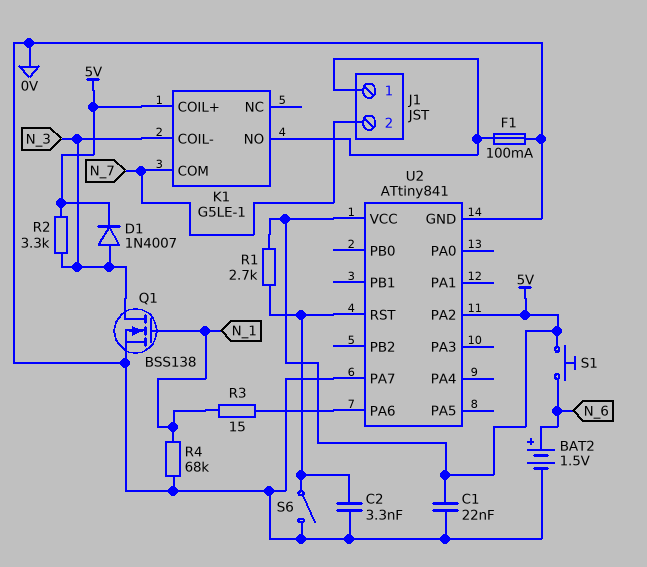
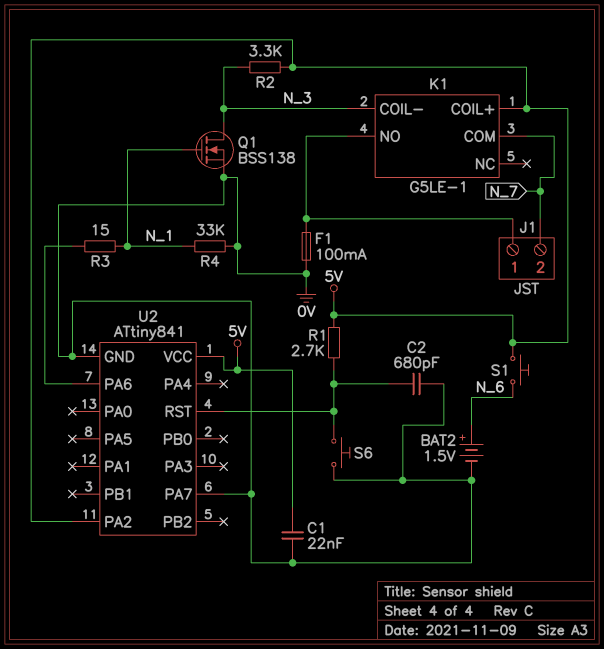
C2: 3.3nF (0V, U2/RST) -> 680pF (0V, U2/RST)
D1: diode 1N4007 (A N_3, K 5V) -> none
R4: 68k (0V, N_1) -> 33k (0V, N_1)
S6: switch (0V, U2/RST) -> button (0V, U2/RST)

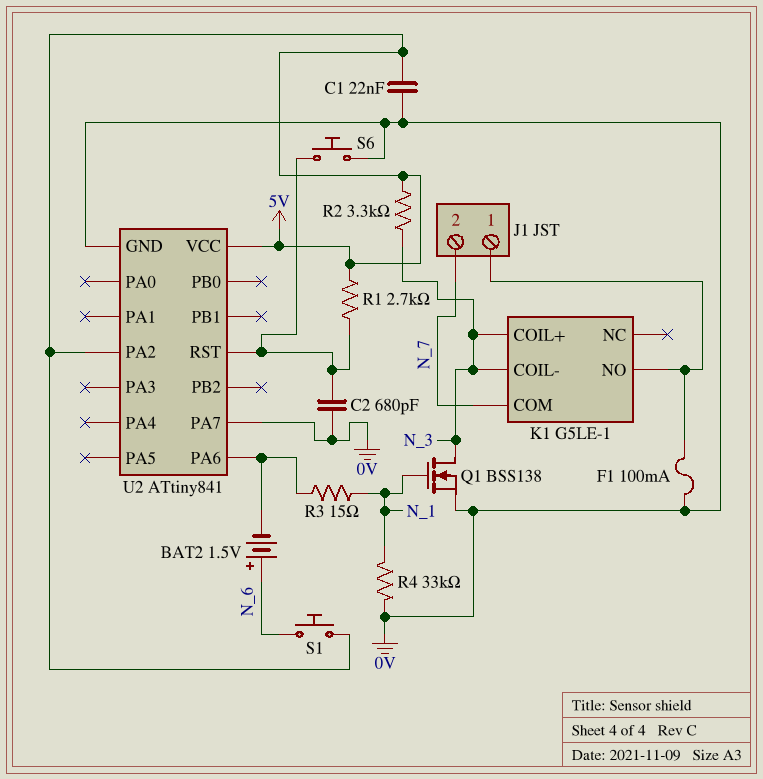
BAT2: 1.5V (plus N_6, minus 0V) -> 1.5V (plus N_6, minus U2/PA6)
K1 pin COIL+: 5V -> N_3

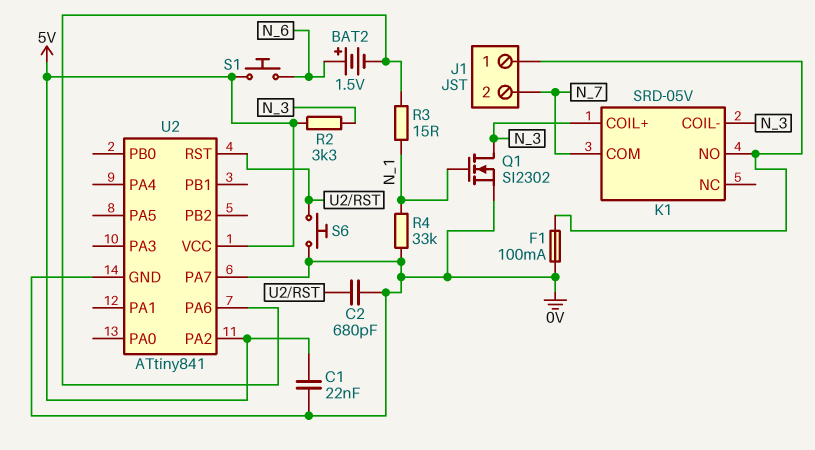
K1: G5LE-1 -> SRD-05V
Q1: NMOS BSS138 (G N_1, D N_3, S 0V) -> NMOS SI2302 (G N_1, D N_3, S 0V)
R1: 2.7k (5V, U2/RST) -> none

